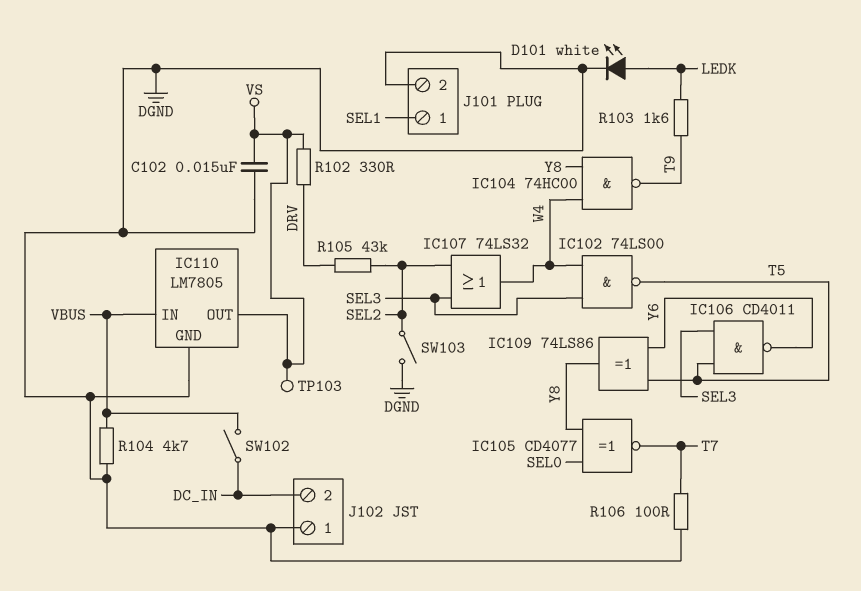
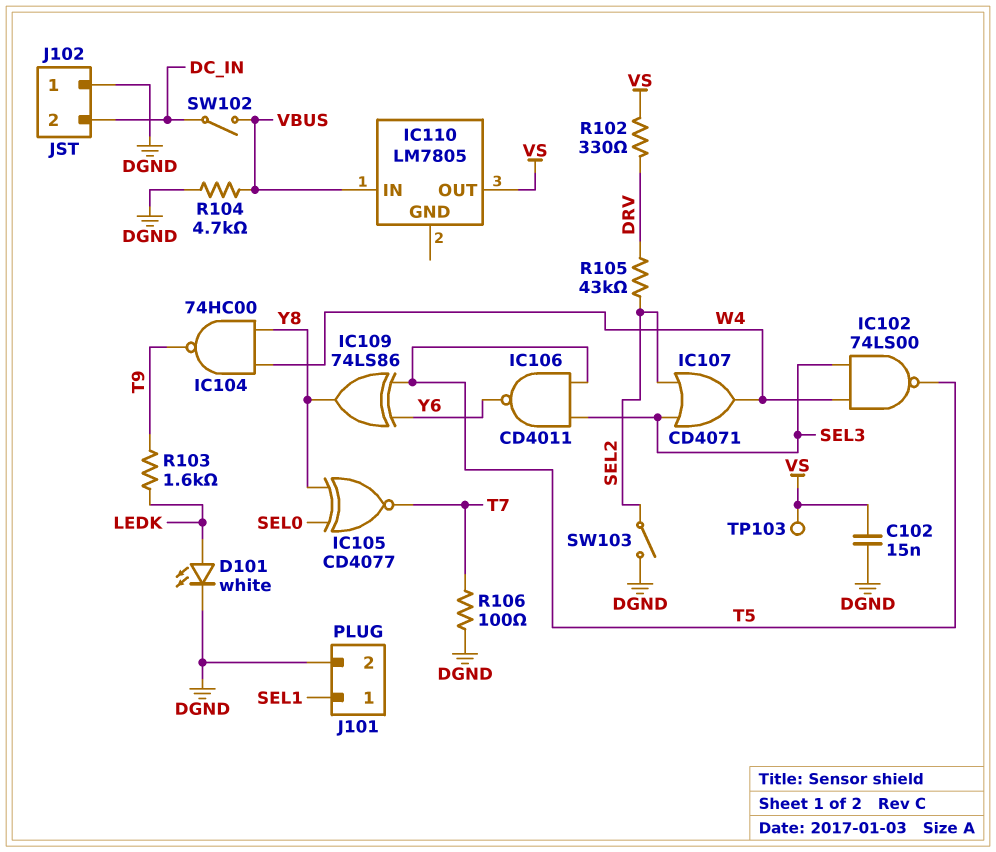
IC107: OR 74LS32 (in SEL2, in SEL3, out W4) -> OR CD4071 (in SEL2, in SEL3, out W4)
IC110 pin GND: DGND -> none

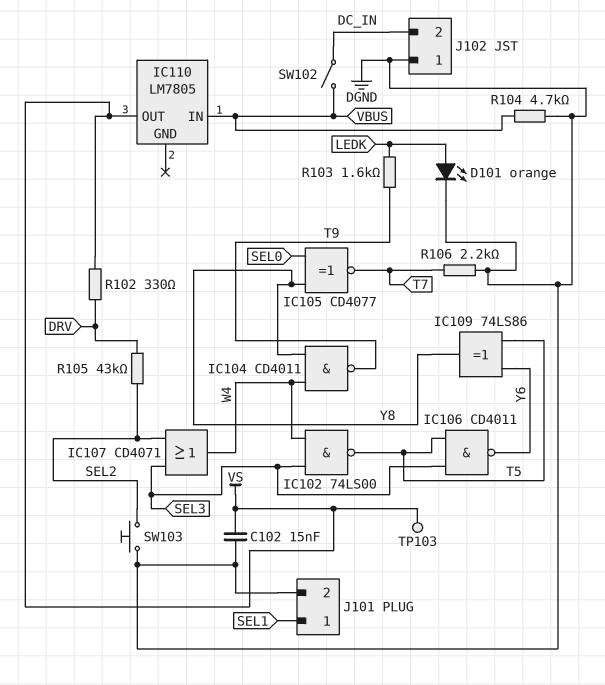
D101: LED white (A LEDK, K DGND) -> LED orange (A LEDK, K DGND)
IC104: NAND 74HC00 (in W4, in Y8, out T9) -> NAND CD4011 (in W4, in Y8, out T9)
R106: 100 (DGND, T7) -> 2.2k (DGND, T7)
SW103: switch (DGND, SEL2) -> button (DGND, SEL2)

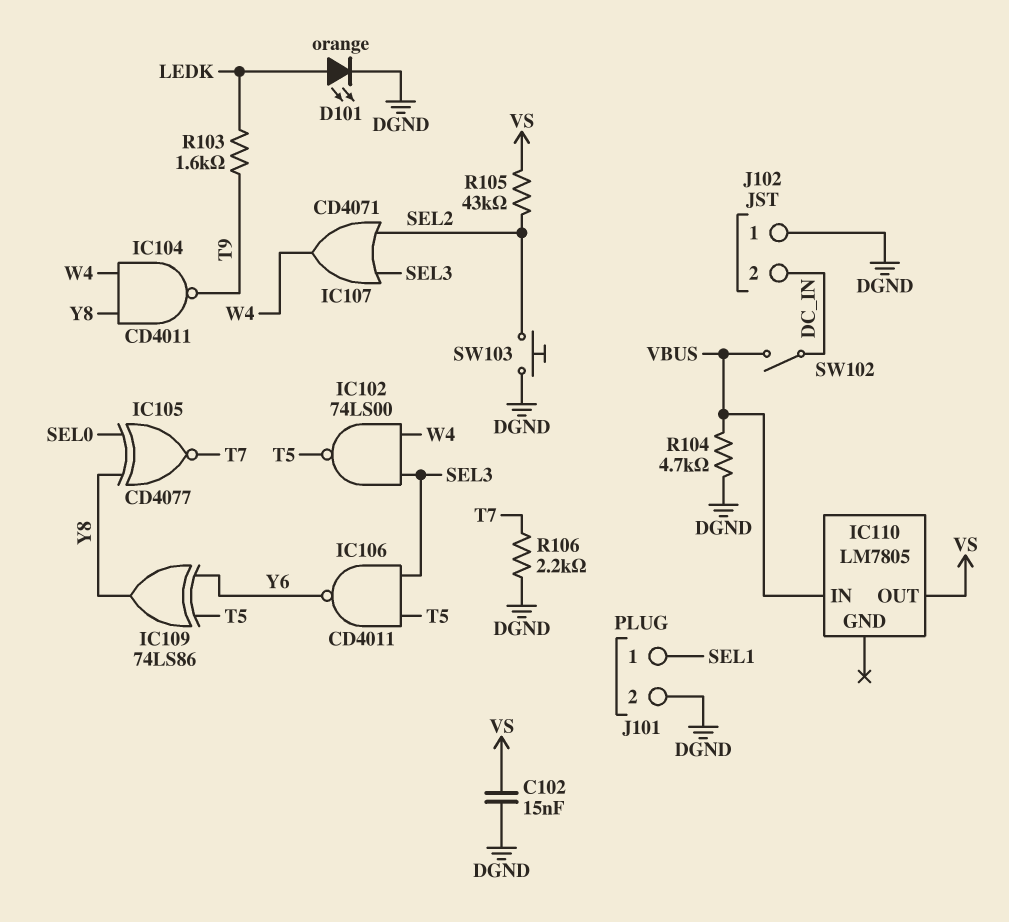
R102: 330 (DRV, VS) -> none
R105: 43k (DRV, SEL2) -> 43k (SEL2, VS)
TP103: test point (VS) -> none

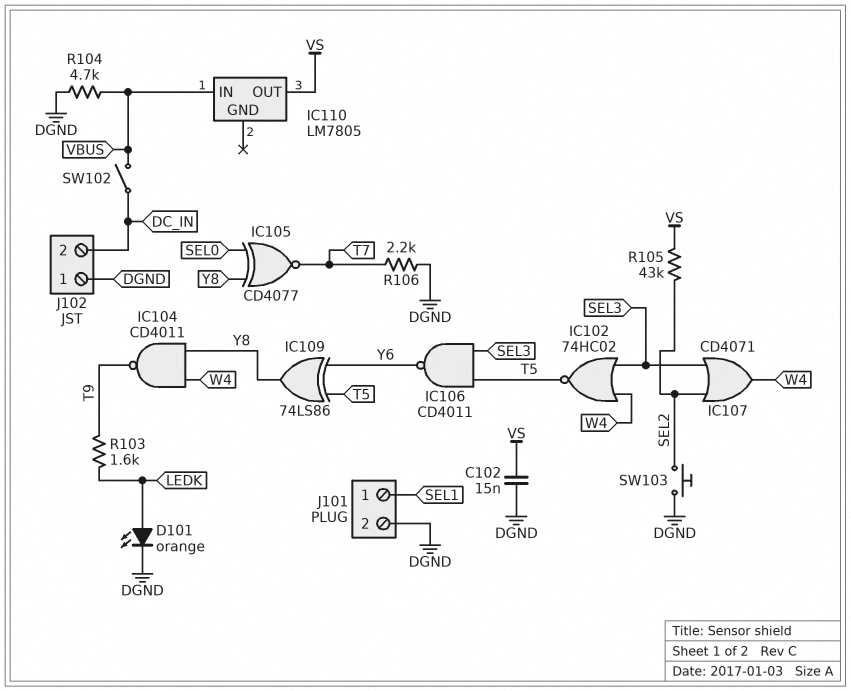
IC102: NAND 74LS00 (in SEL3, in W4, out T5) -> NOR 74HC02 (in SEL3, in W4, out T5)

